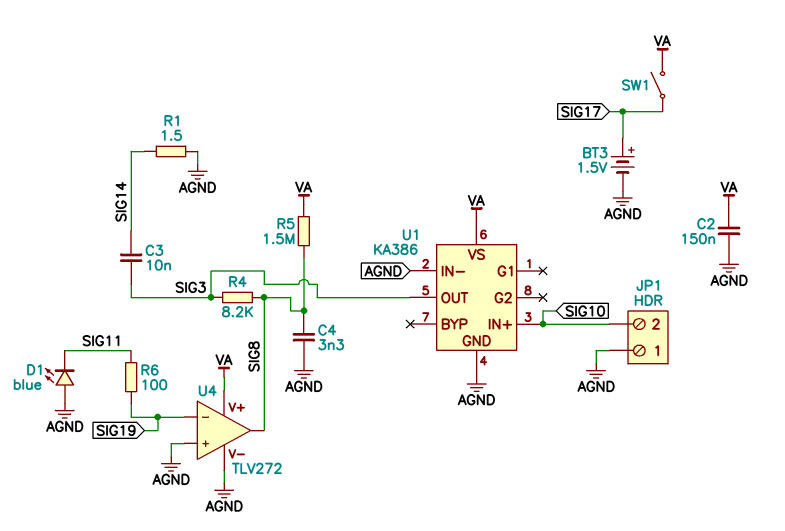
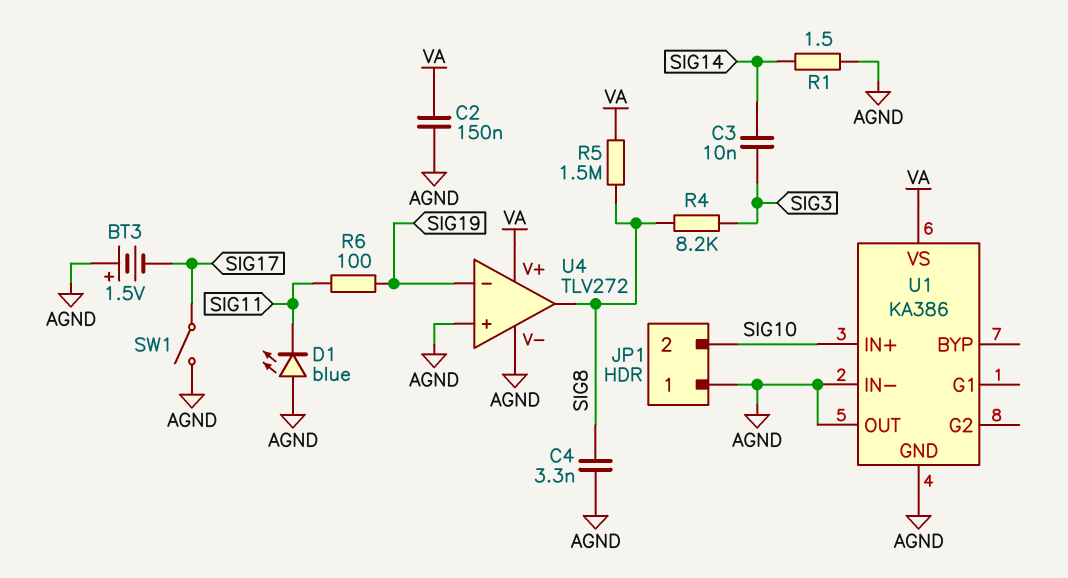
BT3: 1.5V (plus SIG17, minus AGND) -> 1.5V (plus AGND, minus SIG17)
SW1: switch (SIG17, VA) -> switch (AGND, SIG17)
U1 pin OUT: SIG3 -> AGND

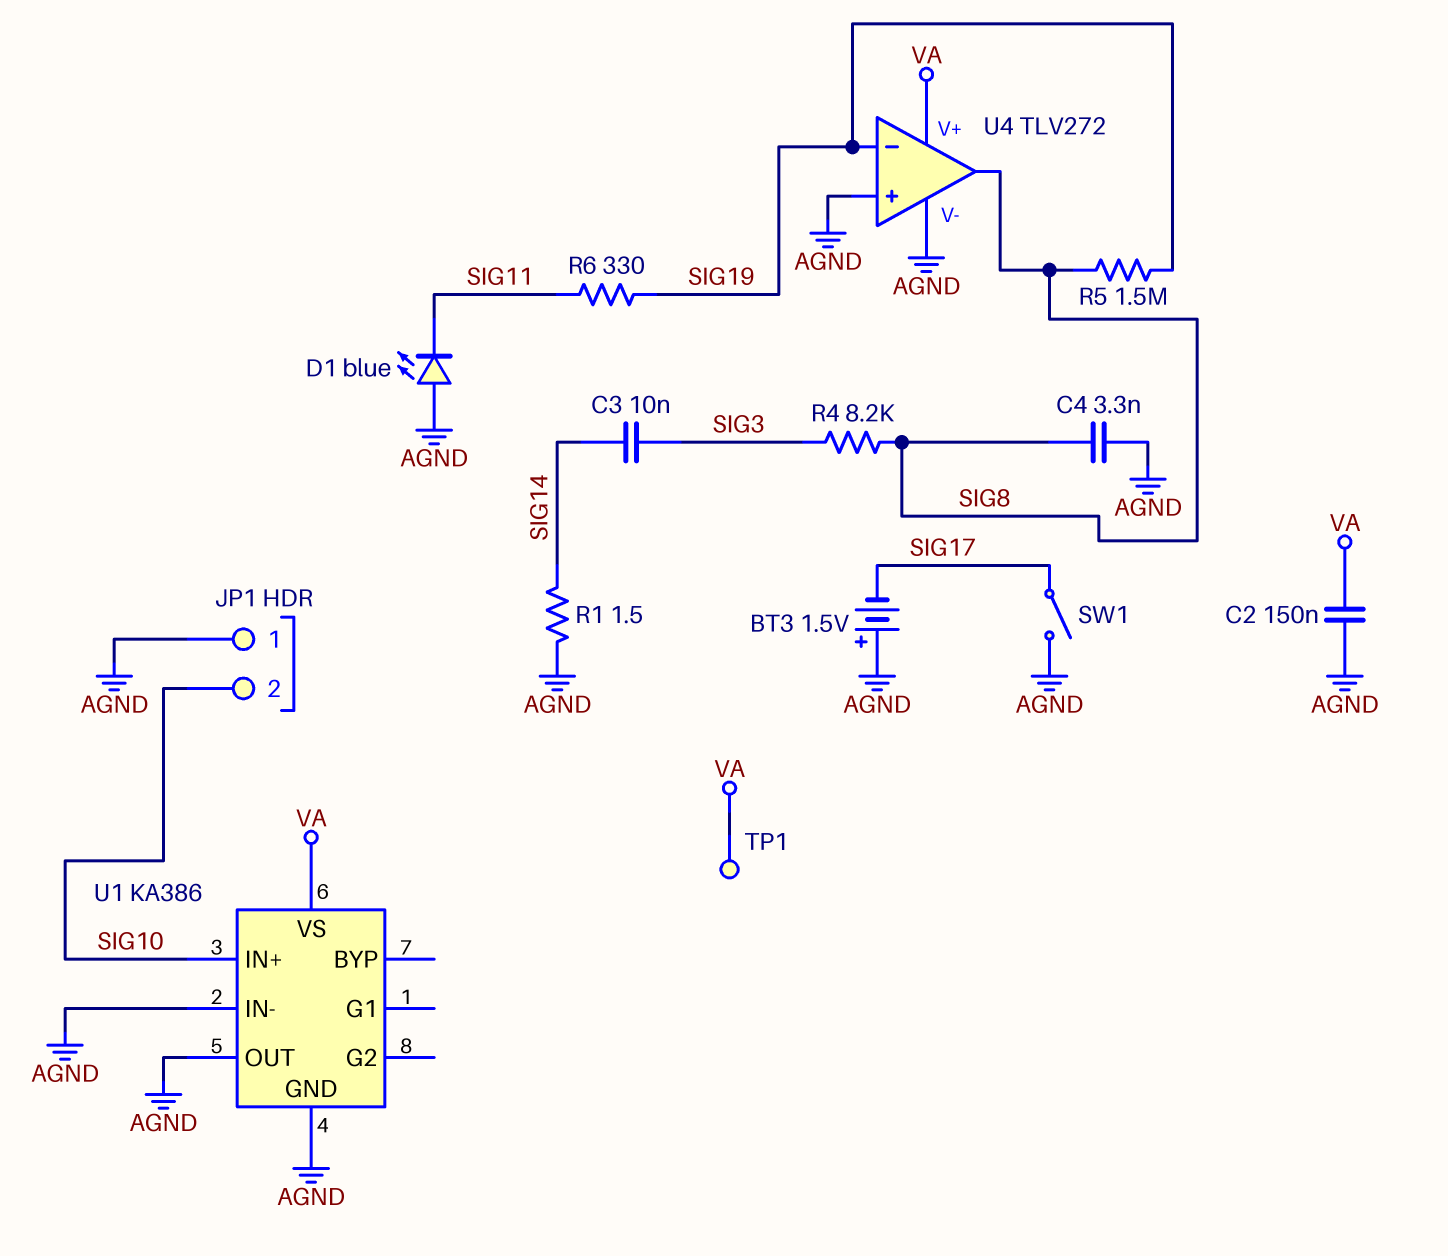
R5: 1.5M (SIG8, VA) -> 1.5M (SIG8, SIG19)
R6: 100 (SIG11, SIG19) -> 330 (SIG11, SIG19)
TP1: none -> test point (VA)

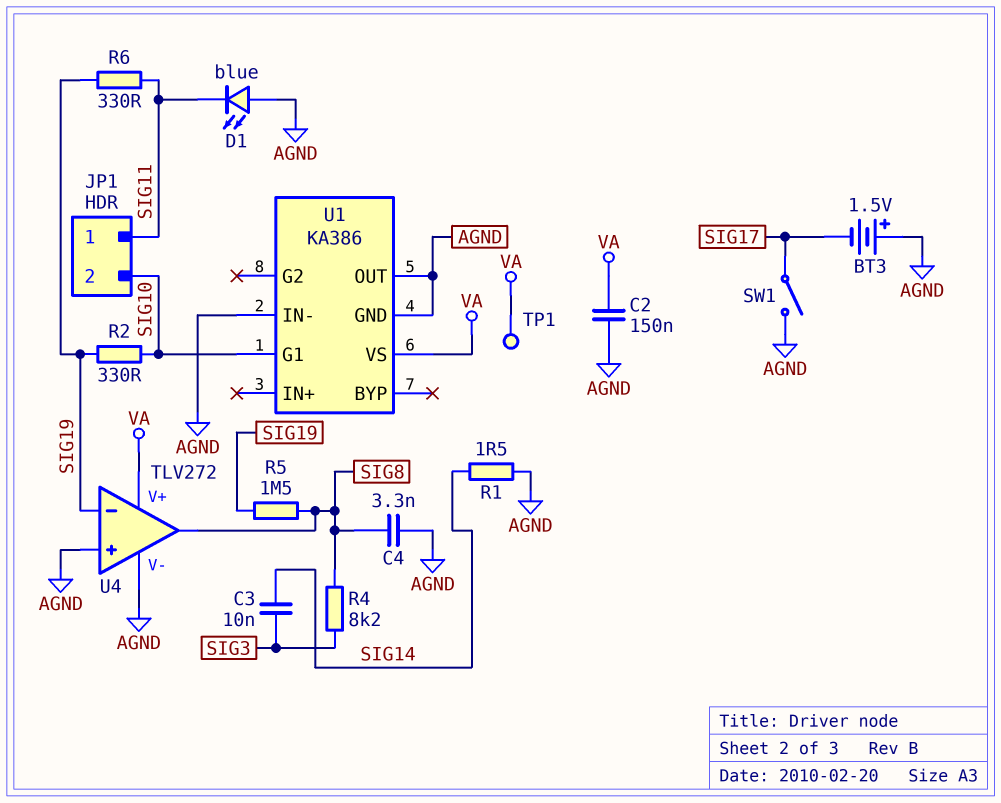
JP1 pin 1: AGND -> SIG11
R2: none -> 330 (SIG10, SIG19)
U1 pin G1: none -> SIG10
U1 pin IN+: SIG10 -> none

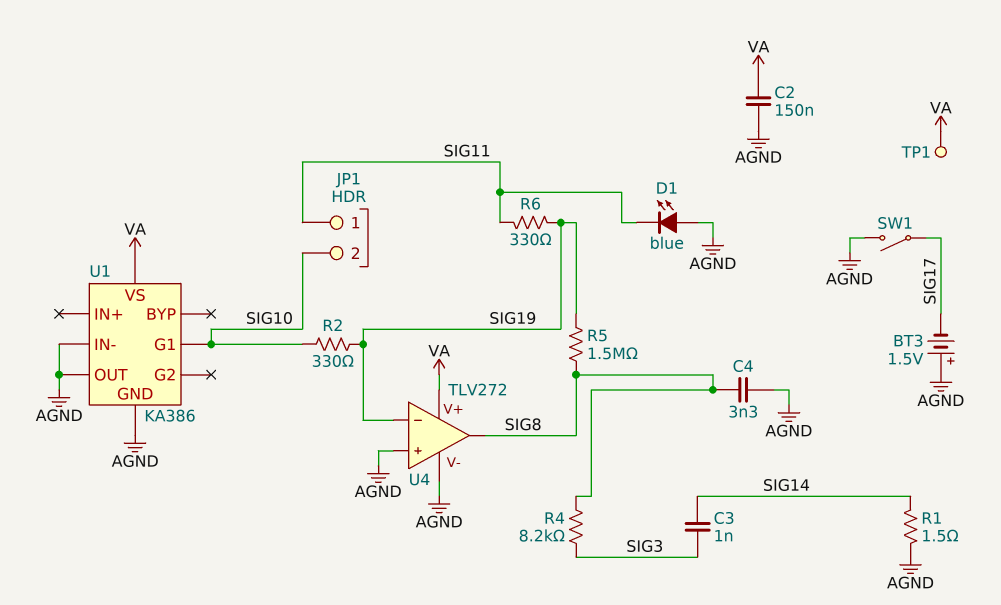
C3: 10nF (SIG3, SIG14) -> 1nF (SIG3, SIG14)

